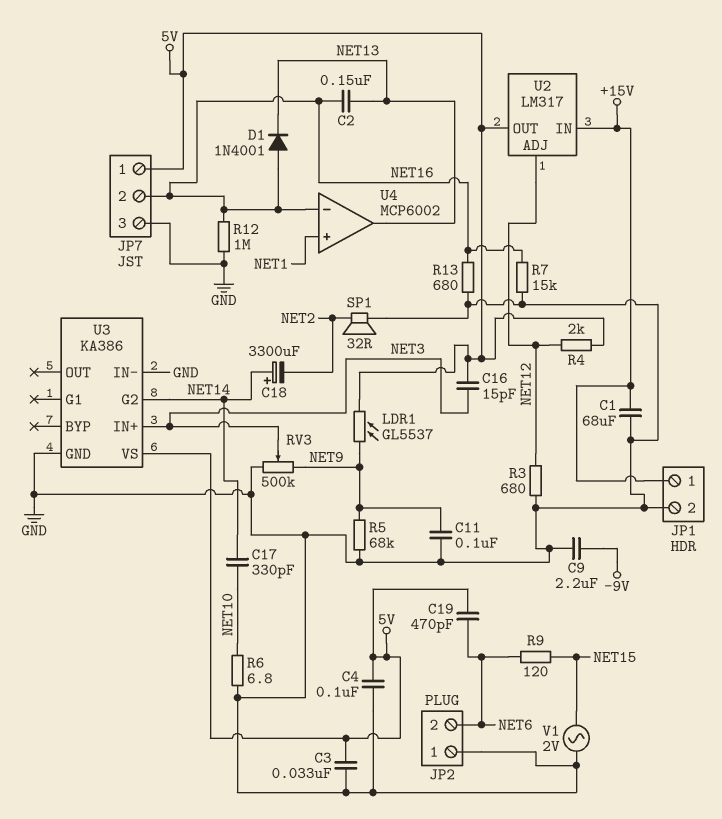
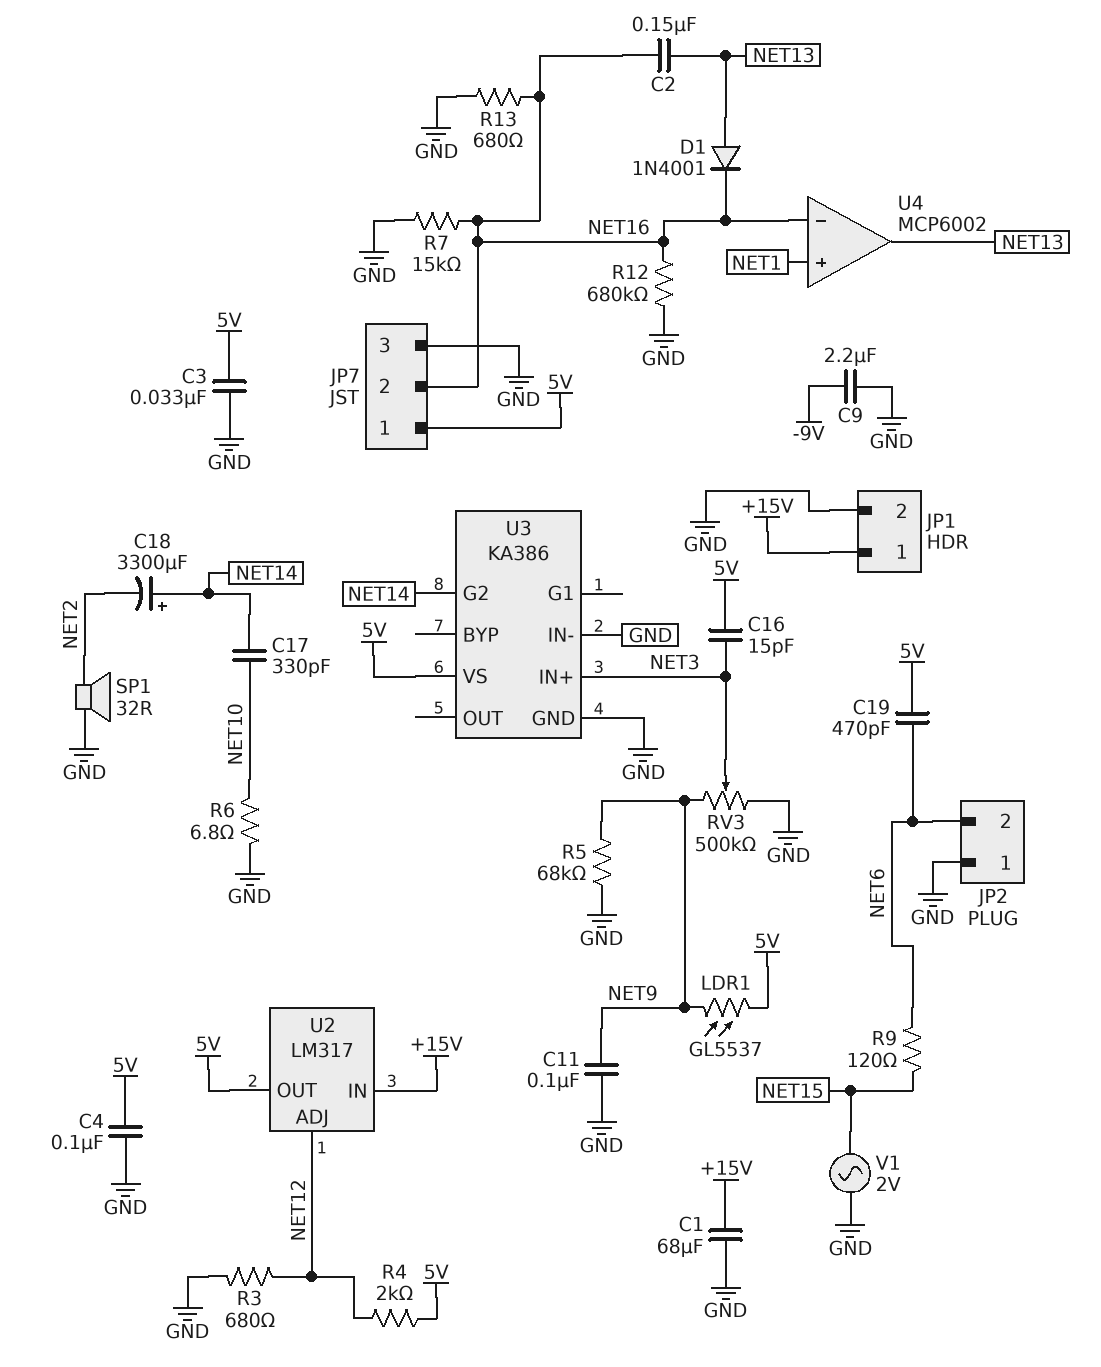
D1: diode 1N4001 (A NET16, K NET13) -> diode 1N4001 (A NET13, K NET16)
R12: 1M (GND, NET16) -> 680k (GND, NET16)

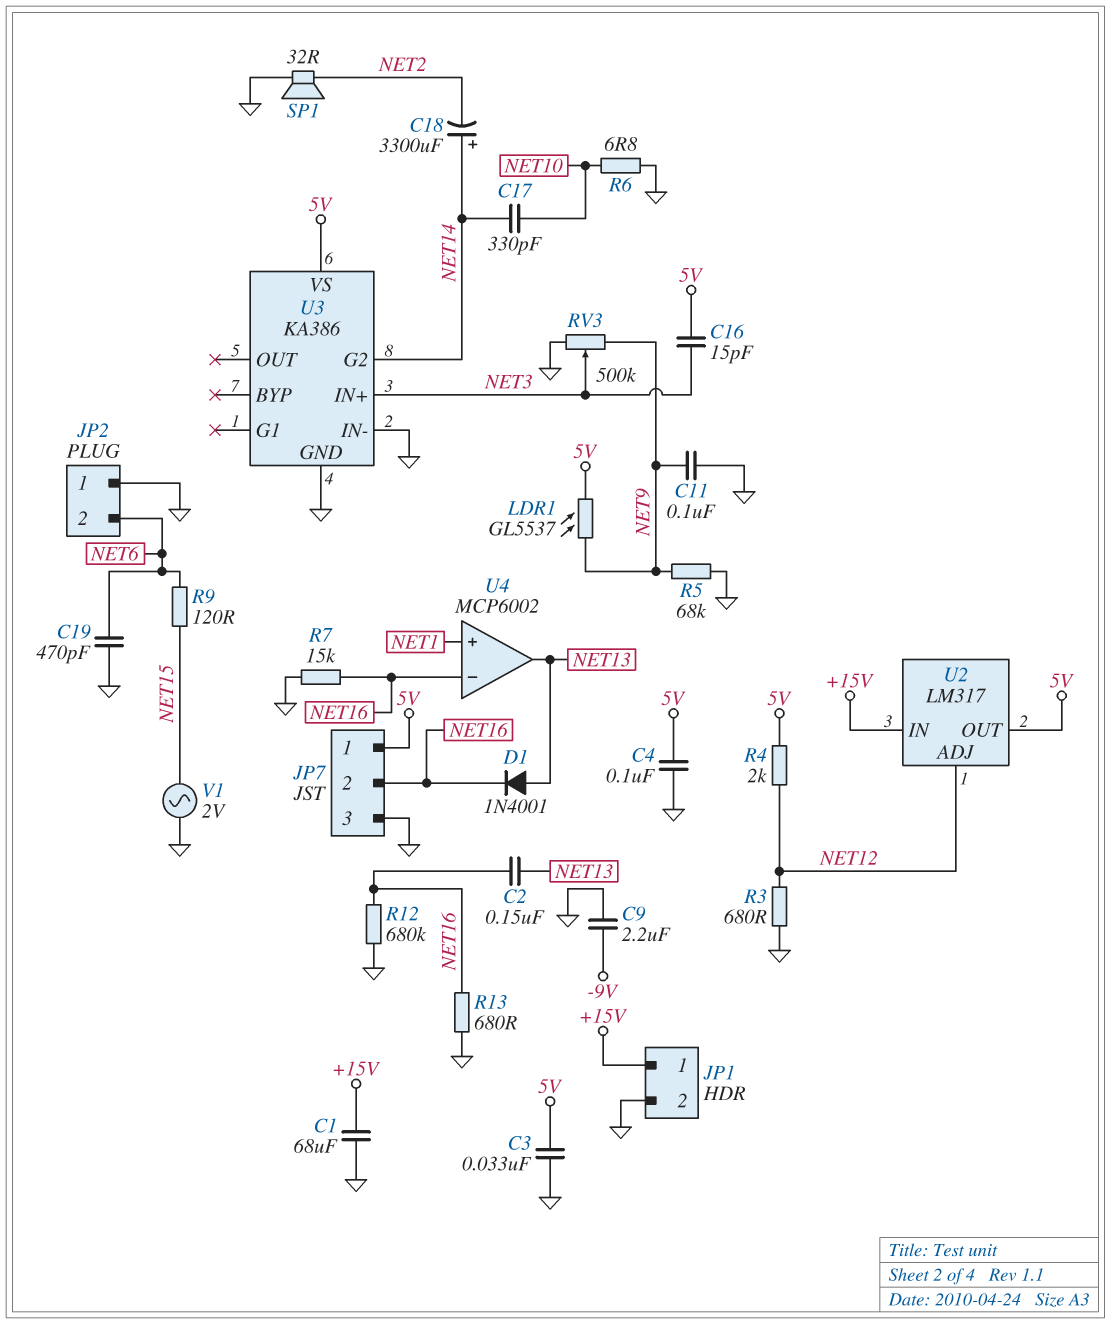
C19: 470pF (5V, NET6) -> 470pF (GND, NET6)

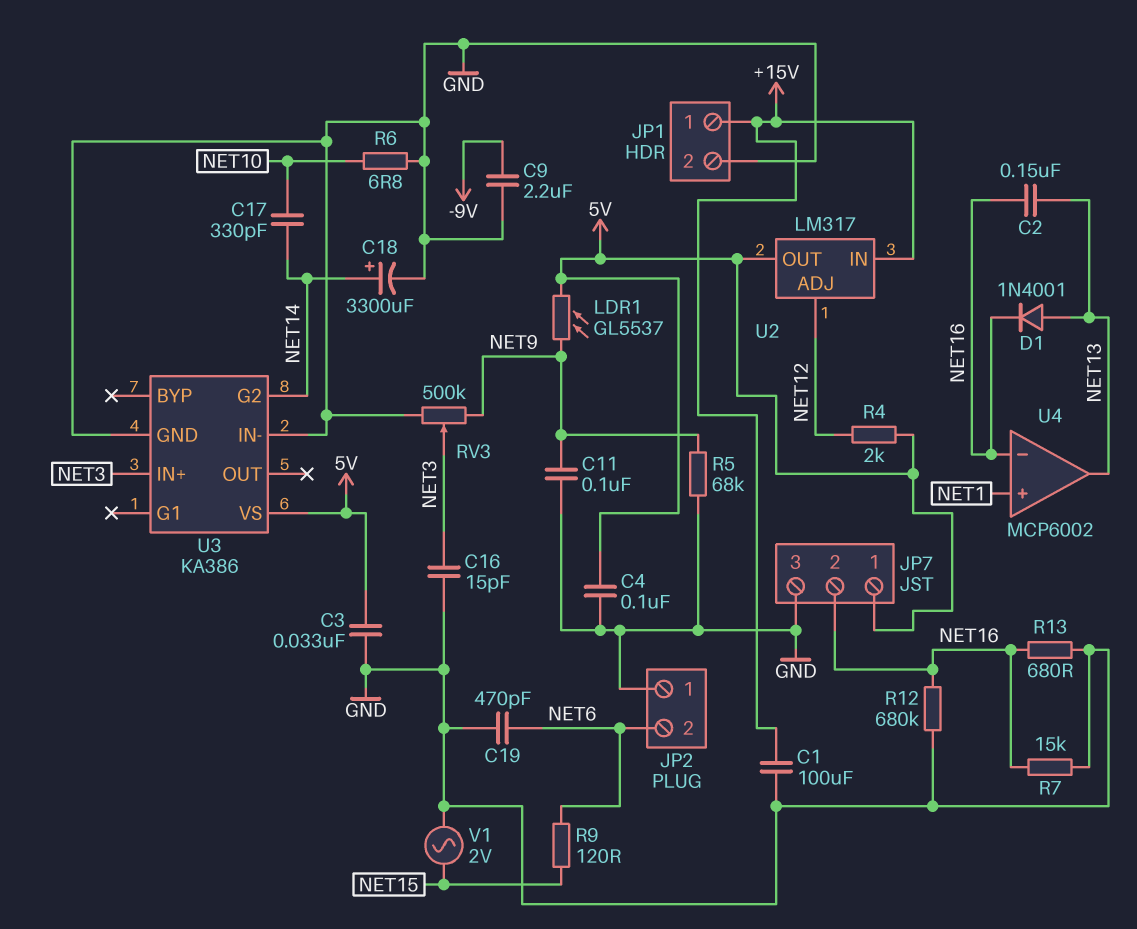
C1: 68uF (+15V, GND) -> 100uF (+15V, GND)
C16: 15pF (5V, NET3) -> 15pF (GND, NET3)
C18: 3300uF (plus NET14, minus NET2) -> 3300uF (plus NET14, minus GND)
R3: 680 (GND, NET12) -> none
SP1: speaker 32R (GND, NET2) -> none

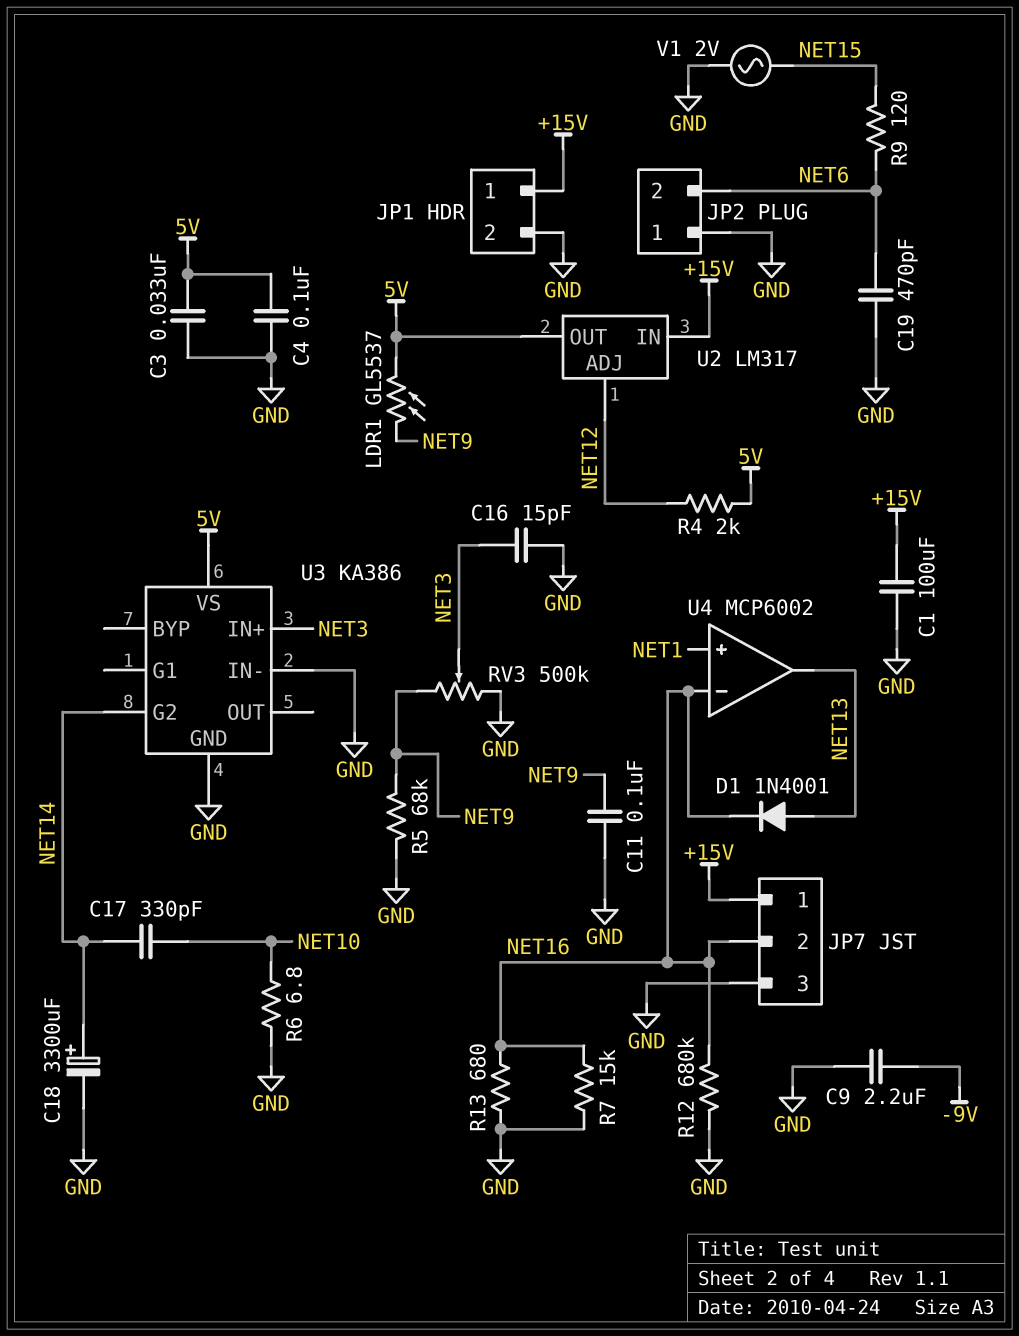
C2: 150nF (NET13, NET16) -> none
JP7 pin 1: 5V -> +15V

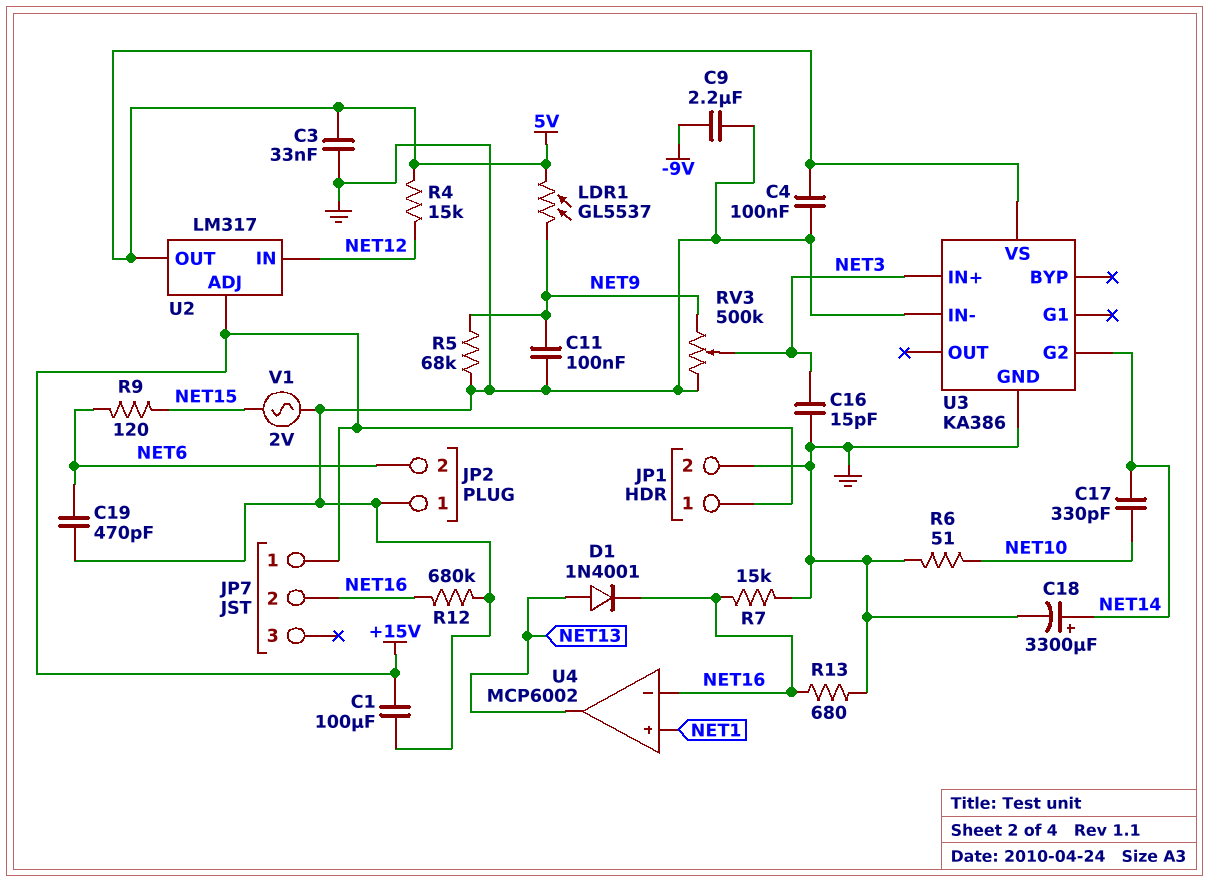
JP7 pin 3: GND -> none
R4: 2k (5V, NET12) -> 15k (5V, NET12)
R6: 6.8 (GND, NET10) -> 51 (GND, NET10)
U2 pin ADJ: NET12 -> +15V
U2 pin IN: +15V -> NET12

